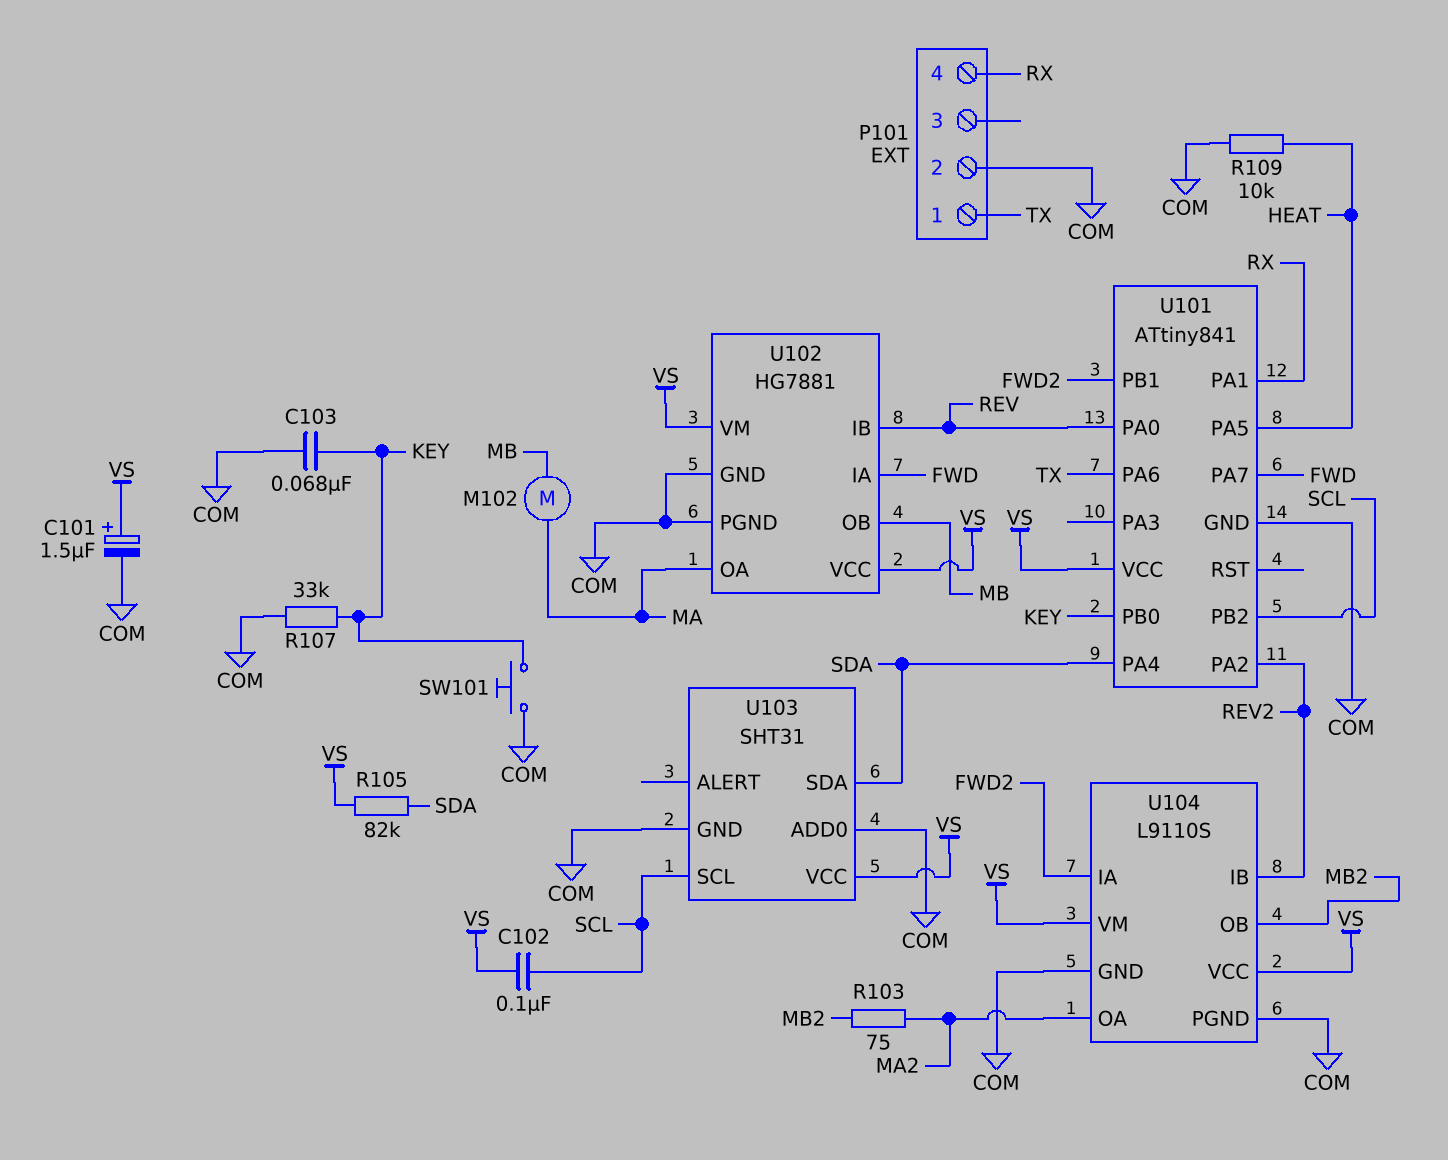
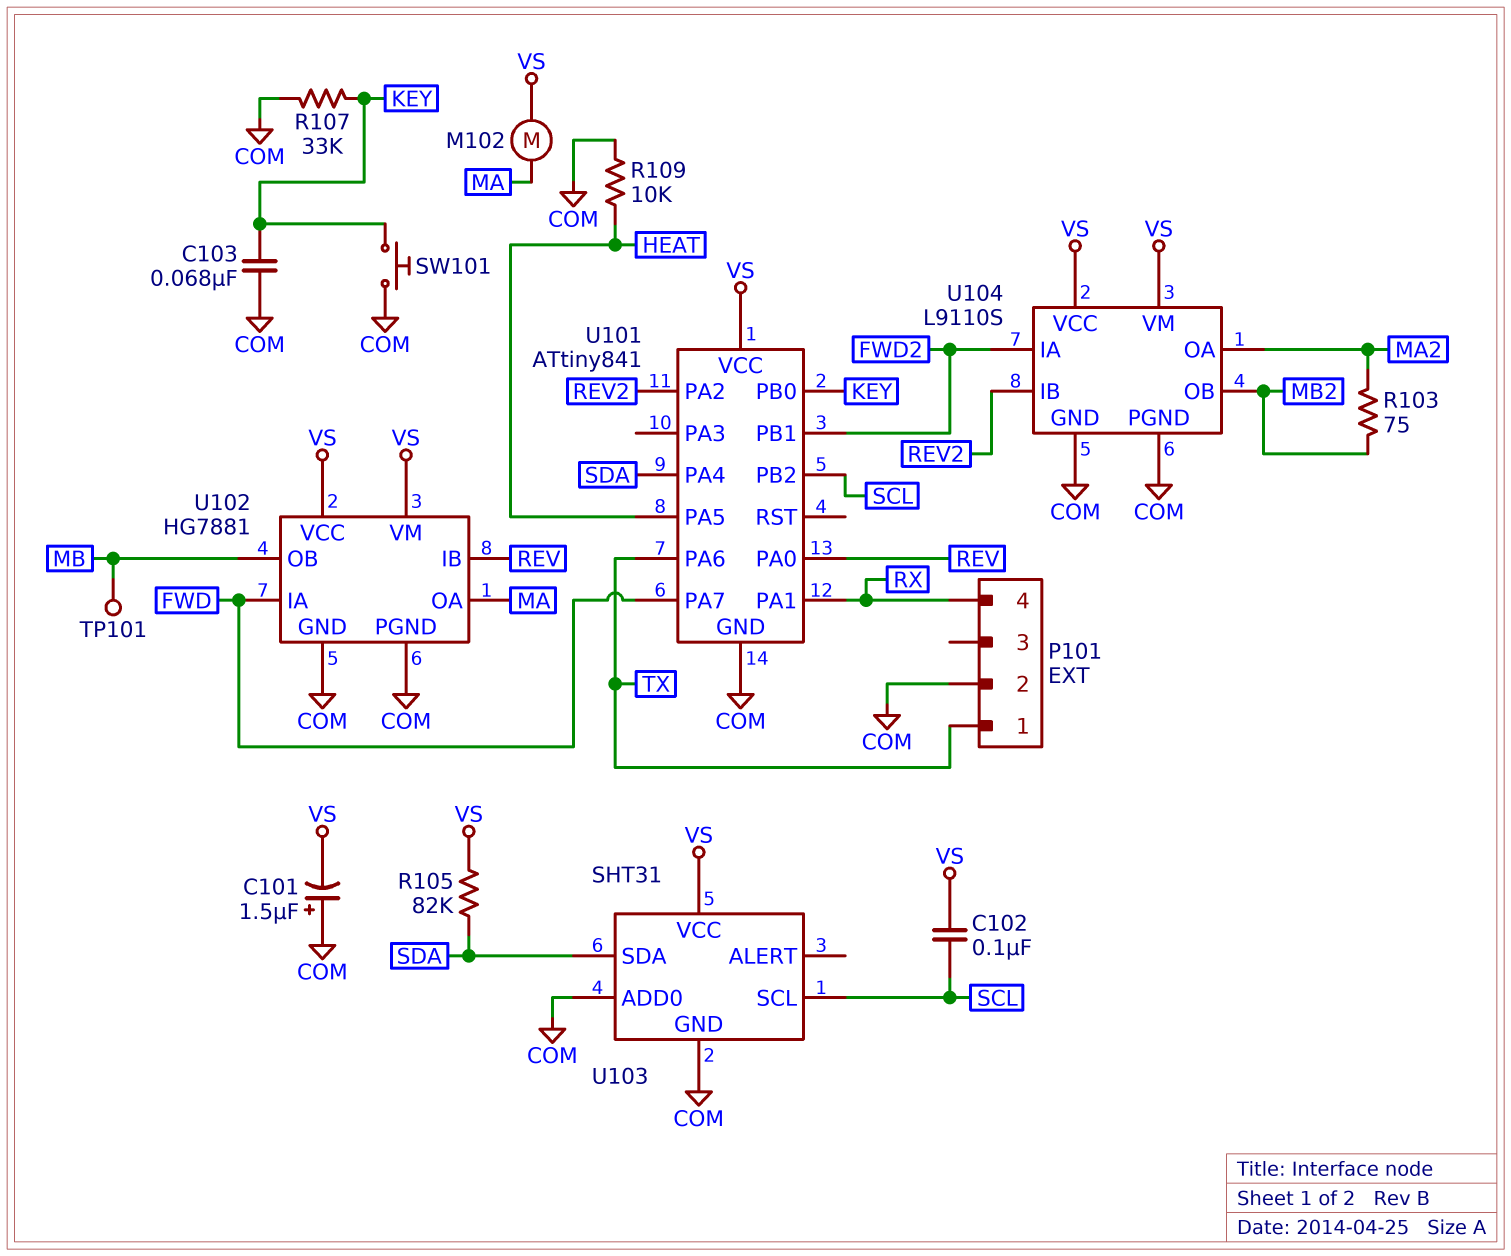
C101: 1.5uF (plus VS, minus COM) -> 1.5uF (plus COM, minus VS)
M102: motor (MA, MB) -> motor (MA, VS)
TP101: none -> test point (MB)

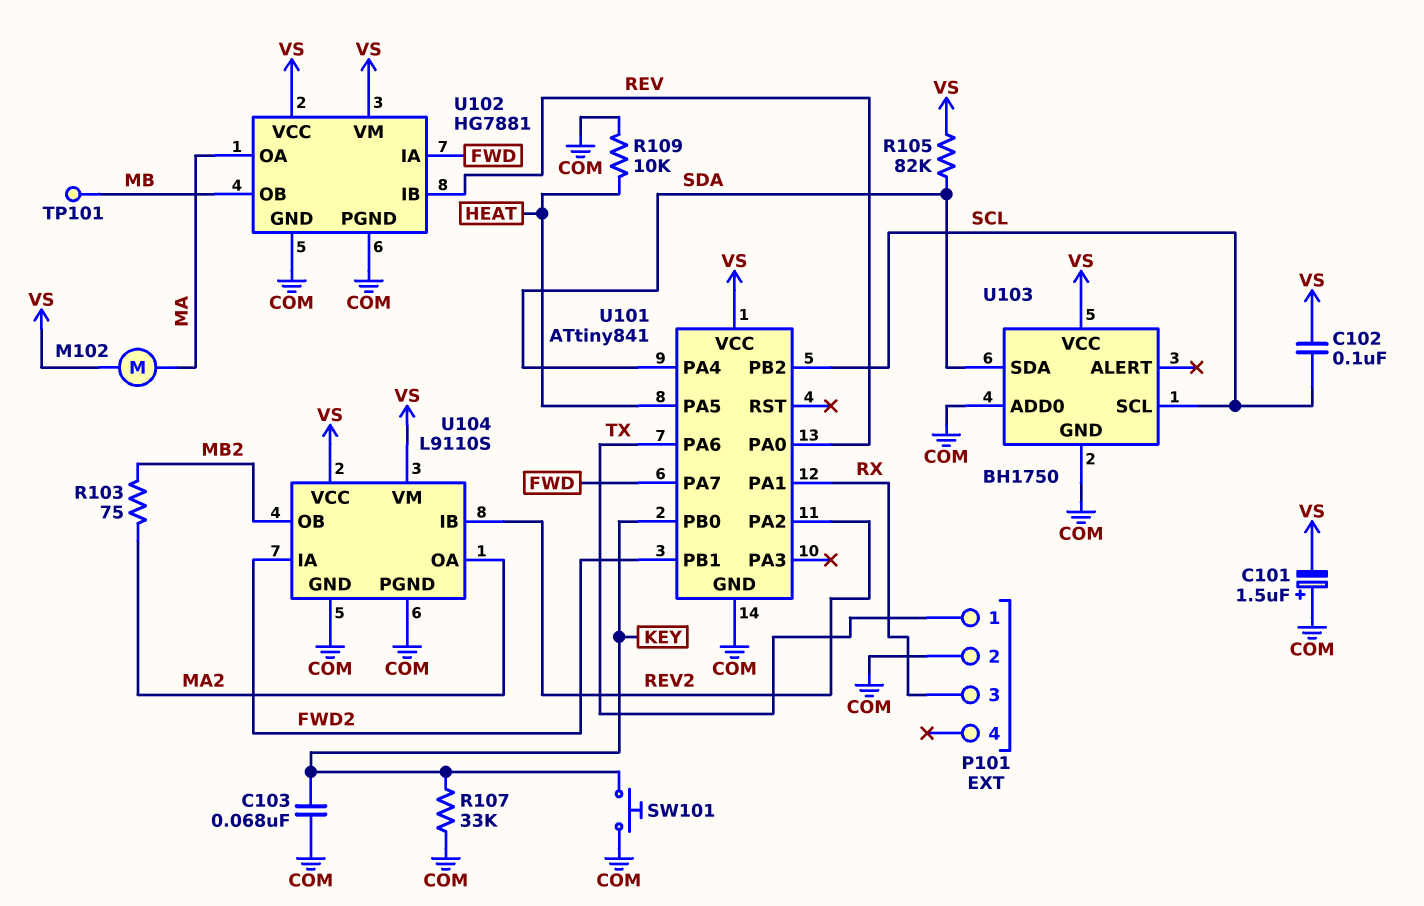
P101 pin 3: none -> RX
P101 pin 4: RX -> none
U103: SHT31 -> BH1750

